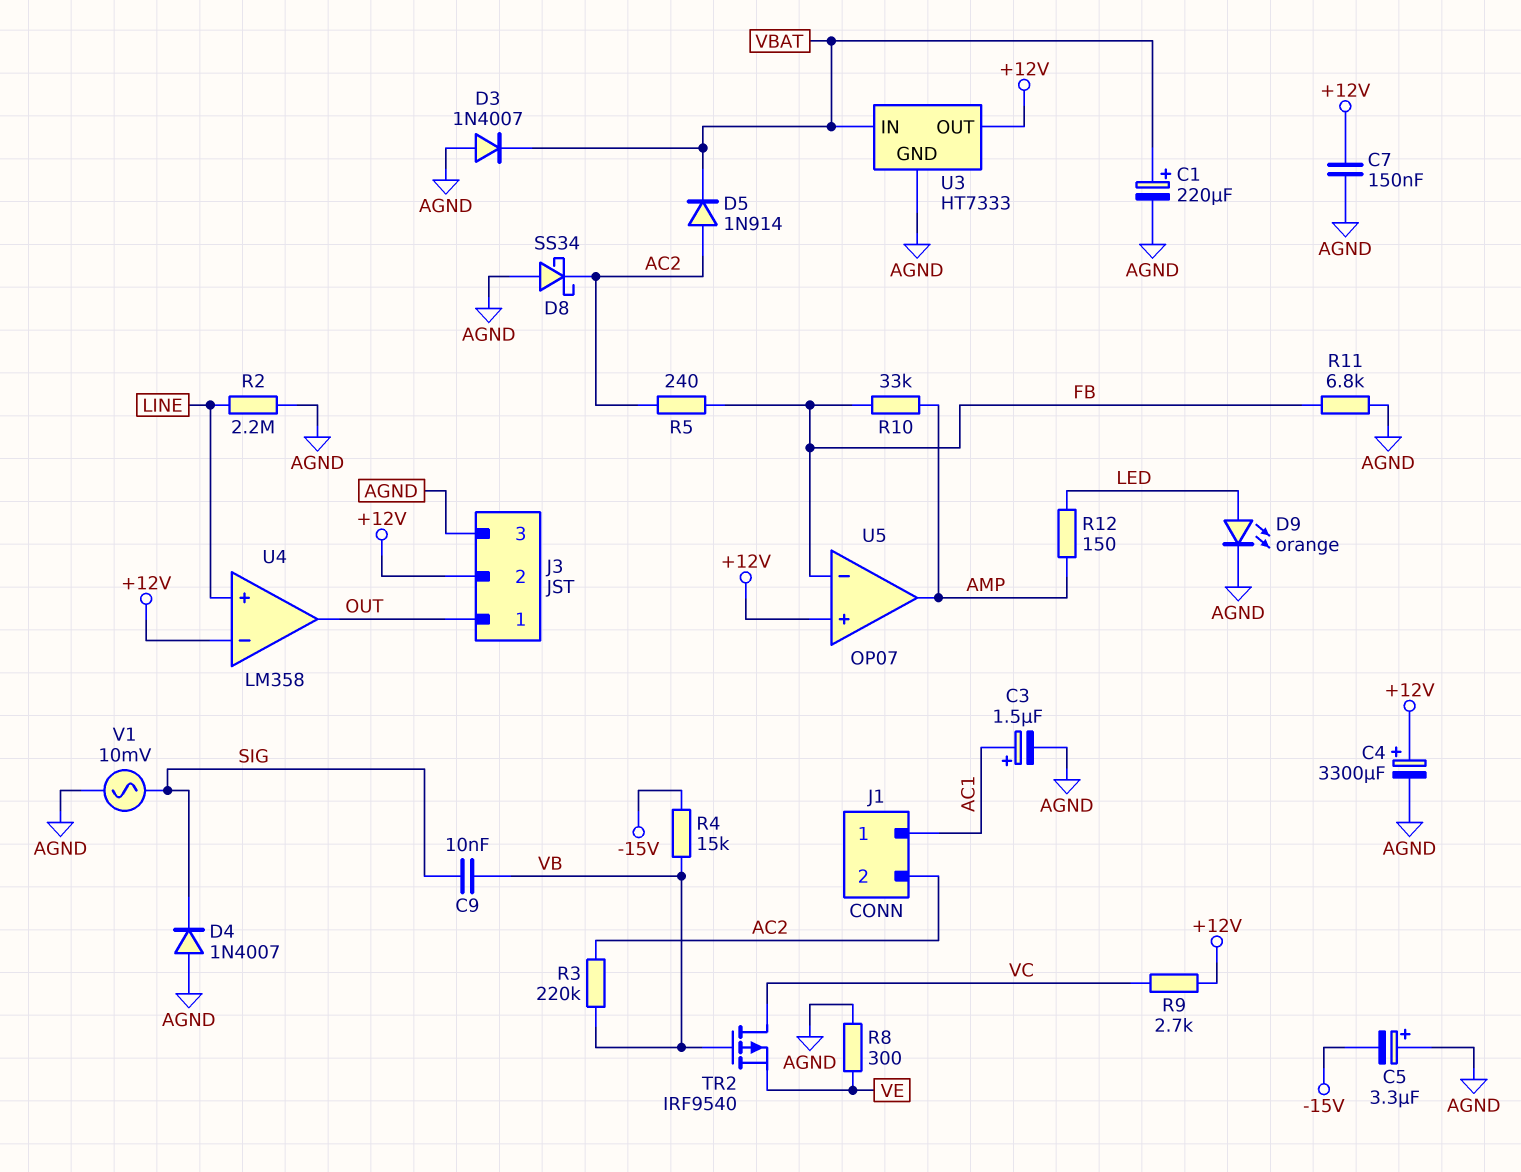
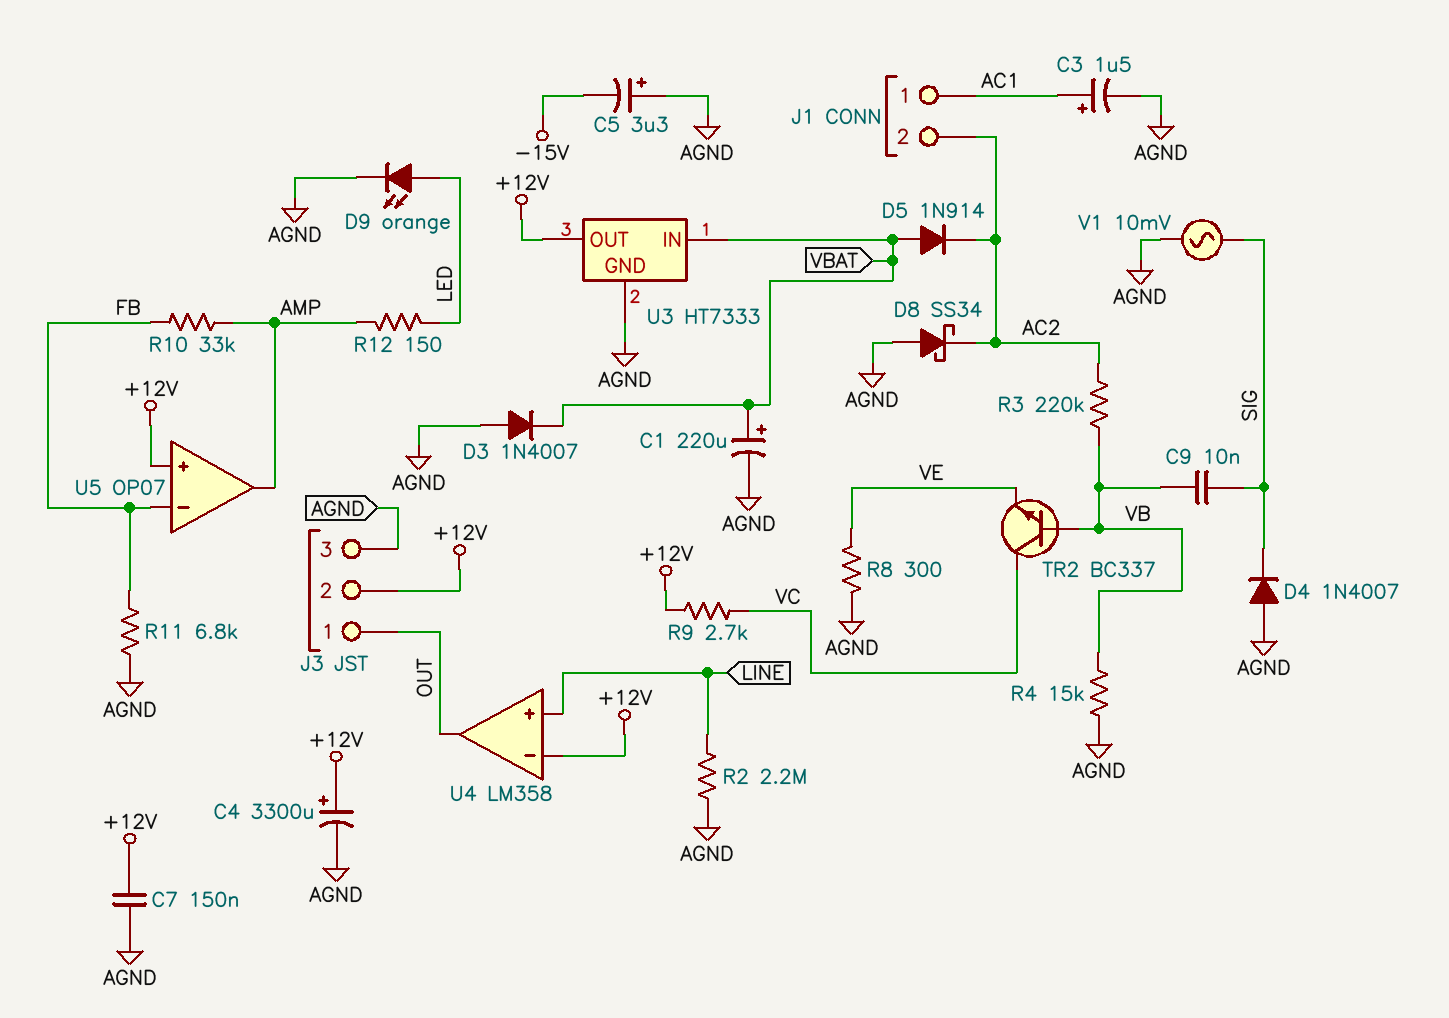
D5: diode 1N914 (A AC2, K VBAT) -> diode 1N914 (A VBAT, K AC2)
R4: 15k (-15V, VB) -> 15k (AGND, VB)
R5: 240 (AC2, FB) -> none
TR2: PMOS IRF9540 (G VB, D VC, S VE) -> NPN BC337 (B VB, C VC, E VE)

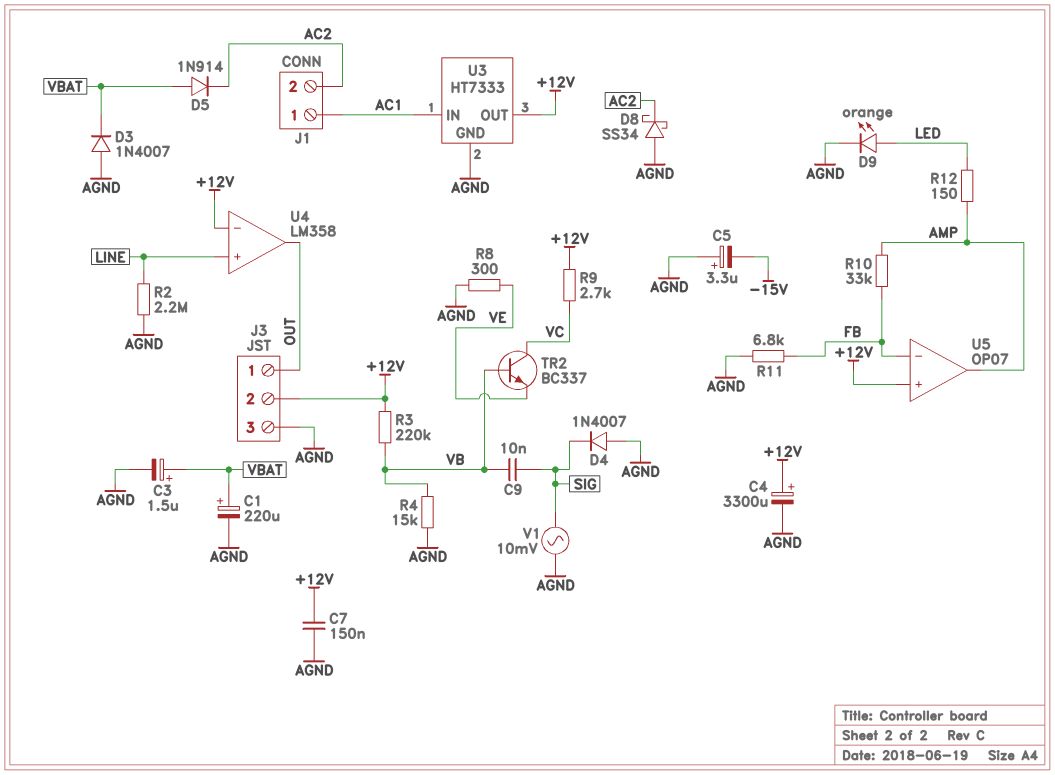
C3: 1.5uF (plus AC1, minus AGND) -> 1.5uF (plus VBAT, minus AGND)
R3: 220k (AC2, VB) -> 220k (+12V, VB)
U3 pin IN: VBAT -> AC1

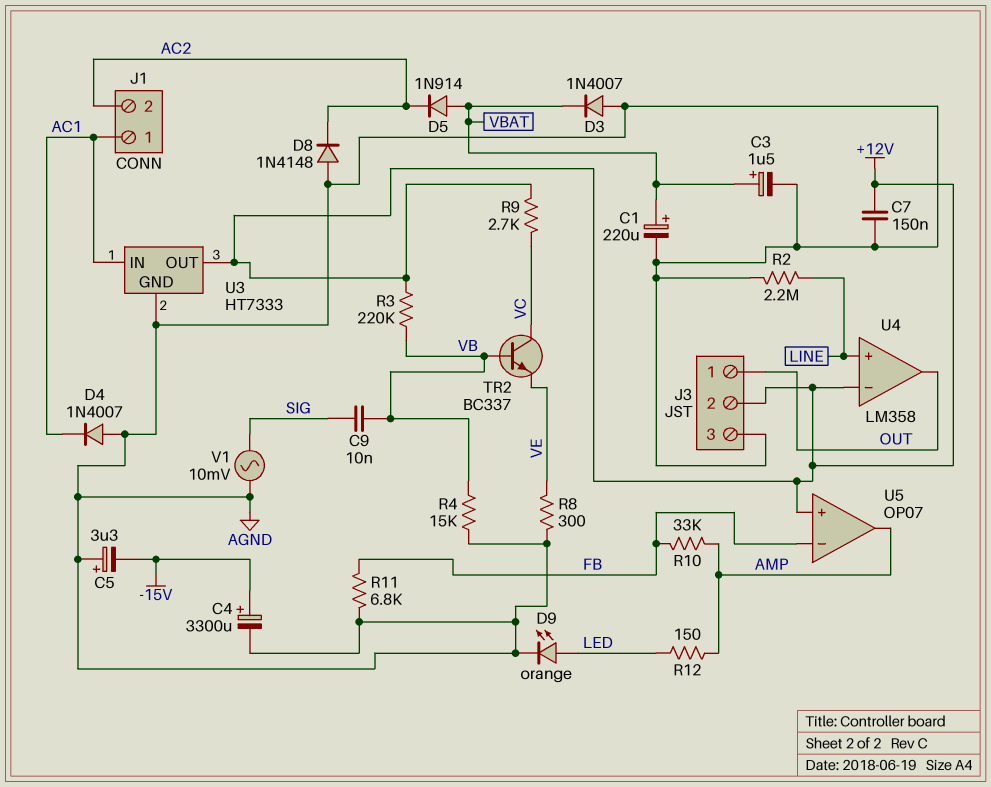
C4: 3300uF (plus +12V, minus AGND) -> 3300uF (plus -15V, minus AGND)
D4: diode 1N4007 (A AGND, K SIG) -> diode 1N4007 (A AGND, K AC1)
D8: schottky SS34 (A AGND, K AC2) -> diode 1N4148 (A AGND, K AC2)

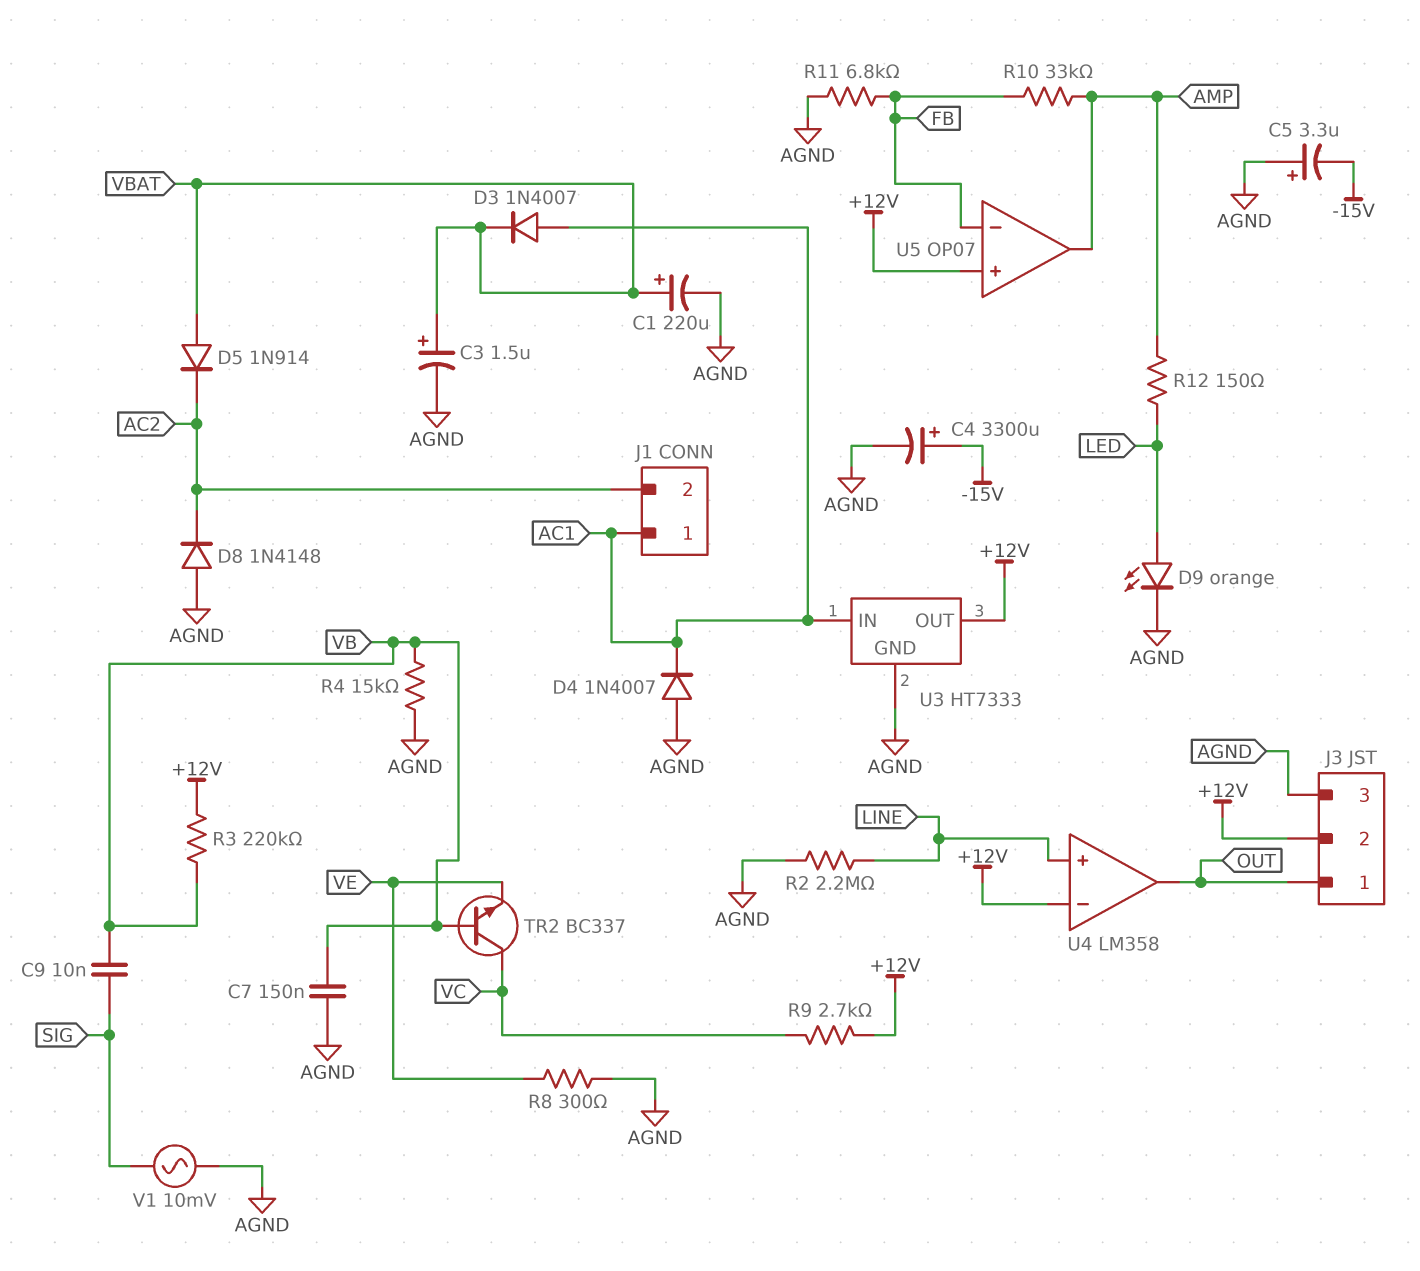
C7: 150nF (+12V, AGND) -> 150nF (AGND, VB)
D3: diode 1N4007 (A AGND, K VBAT) -> diode 1N4007 (A AC1, K VBAT)

